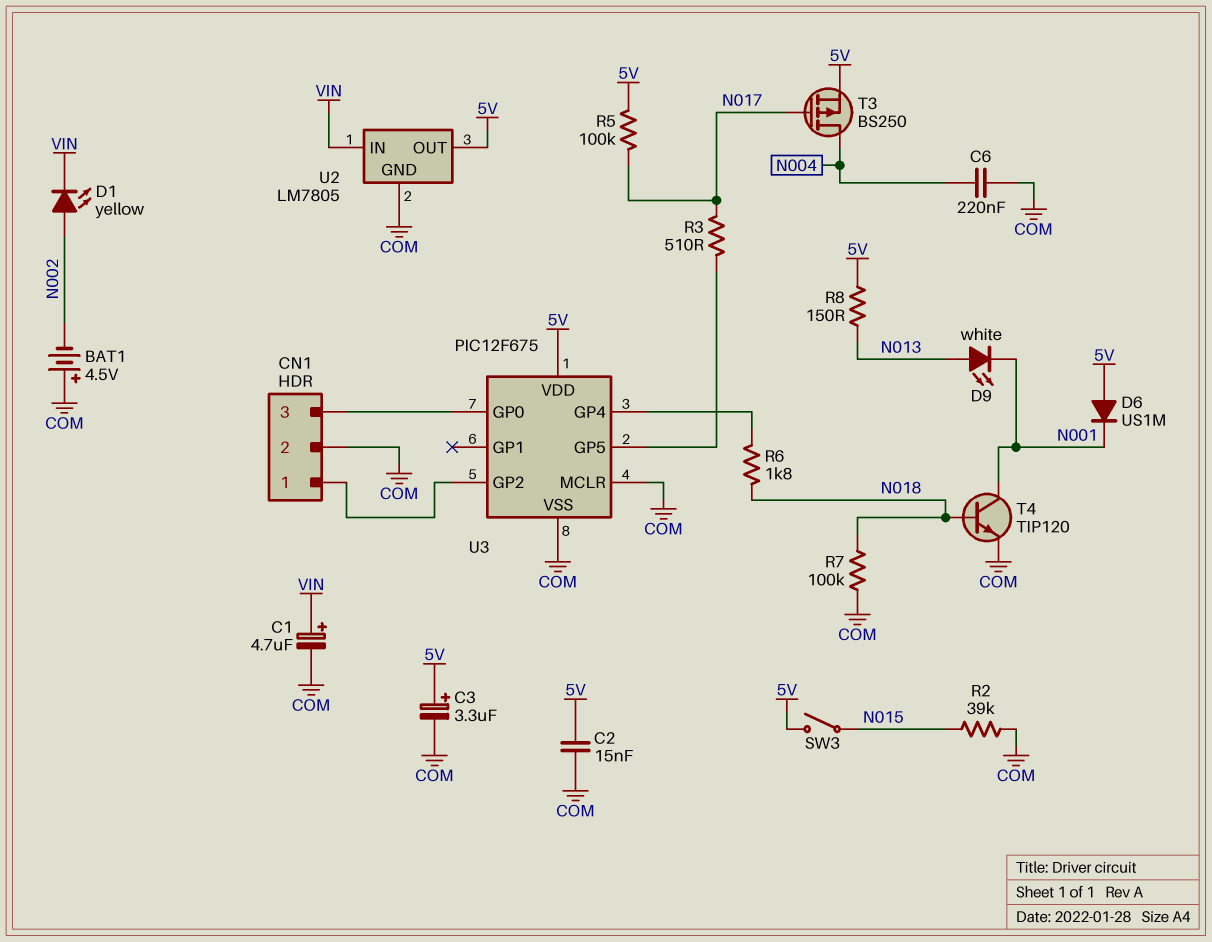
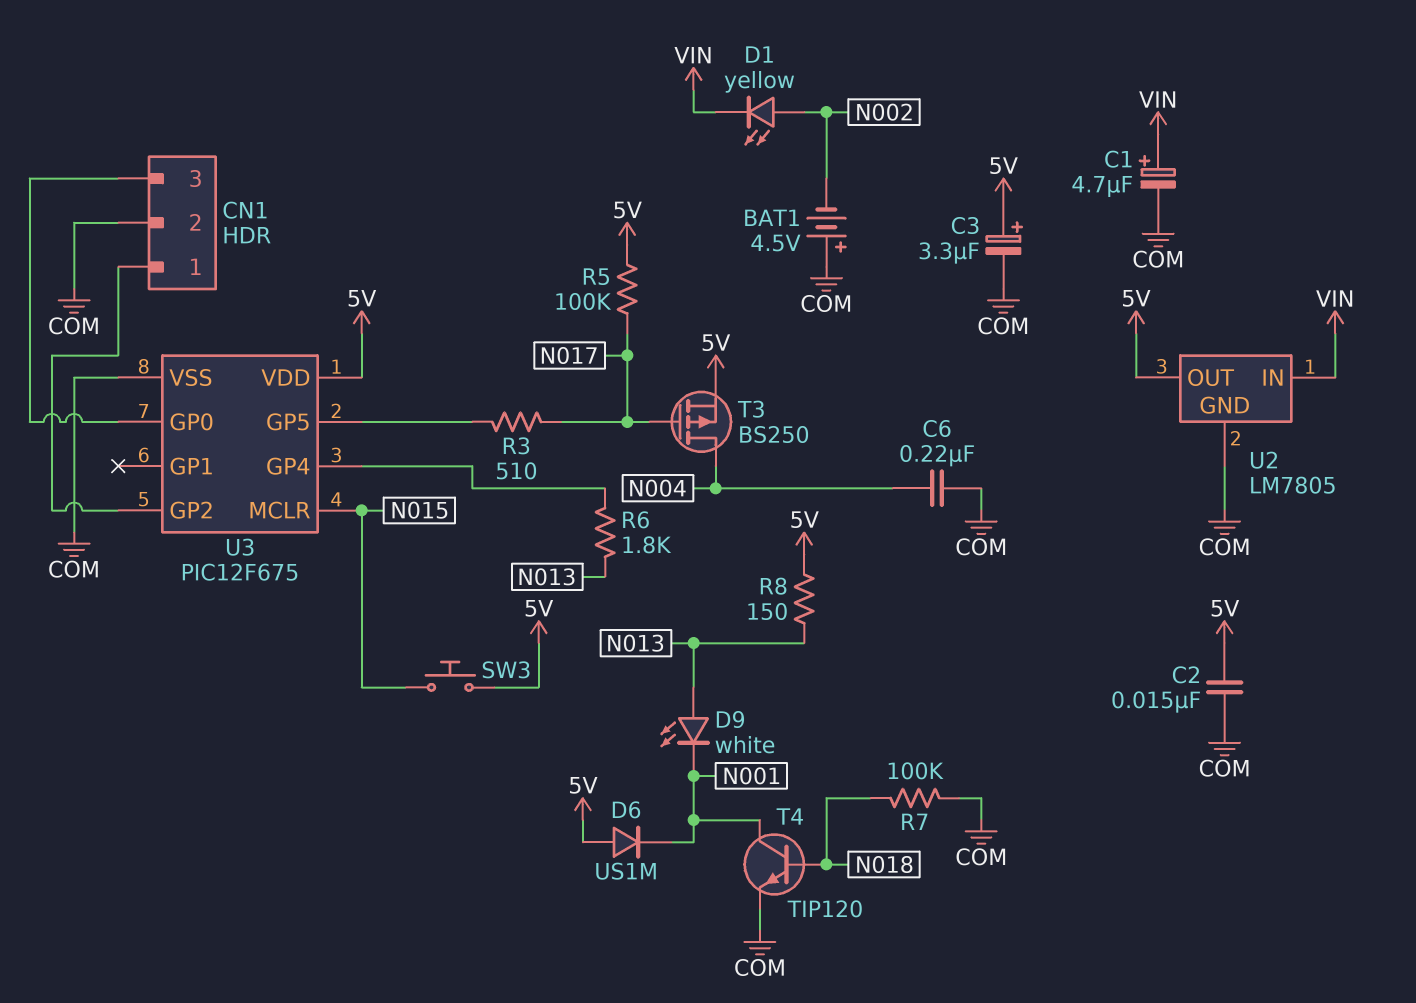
R2: 39k (COM, N015) -> none
R6: 1.8k (N018, U3/GP4) -> 1.8k (N013, U3/GP4)
SW3: switch (5V, N015) -> button (5V, N015)
U3 pin MCLR: COM -> N015

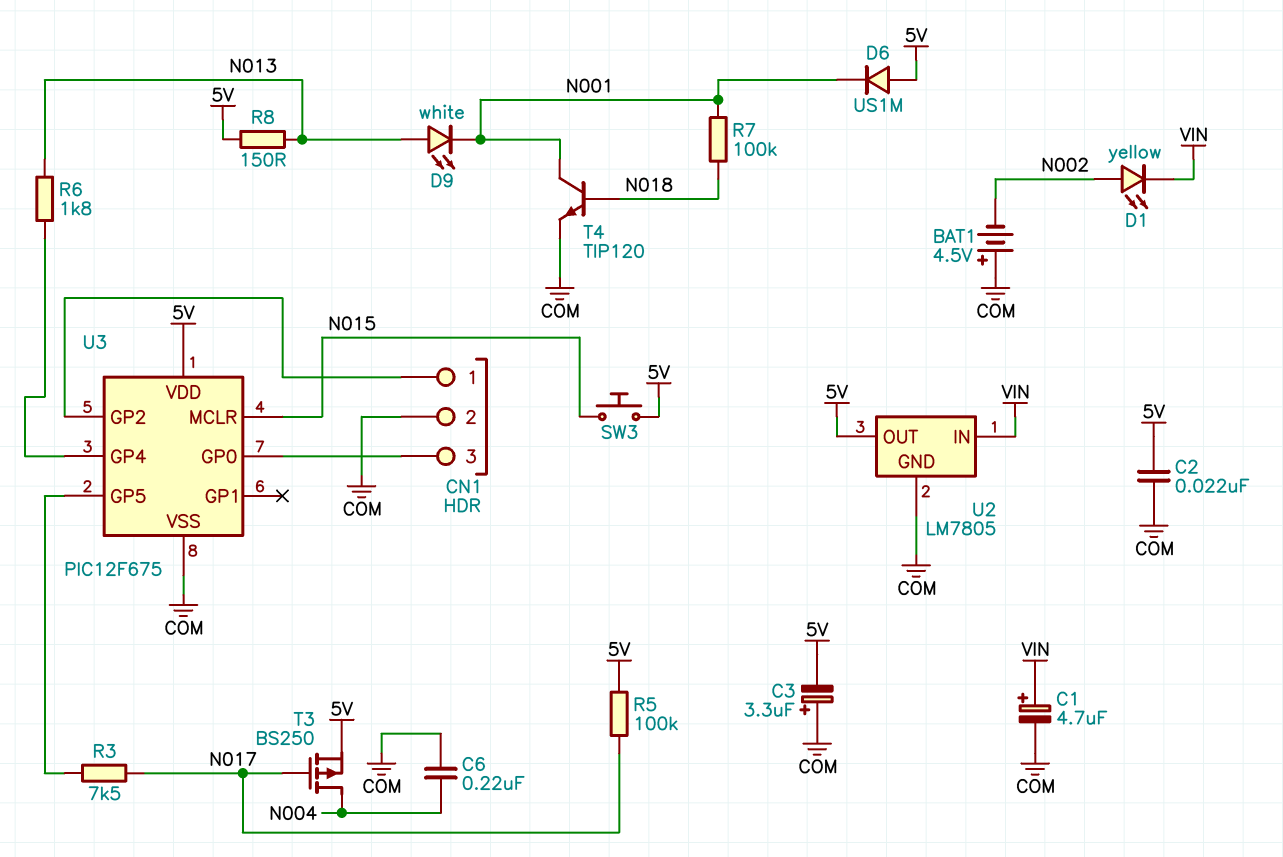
C2: 15nF (5V, COM) -> 22nF (5V, COM)
C3: 3.3uF (plus 5V, minus COM) -> 3.3uF (plus COM, minus 5V)
R3: 510 (N017, U3/GP5) -> 7.5k (N017, U3/GP5)
R7: 100k (COM, N018) -> 100k (N001, N018)

